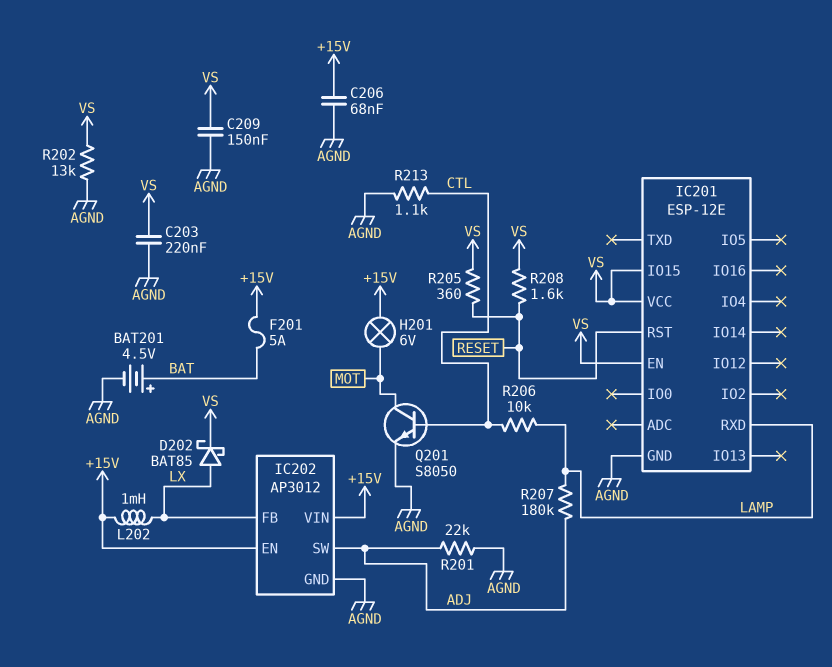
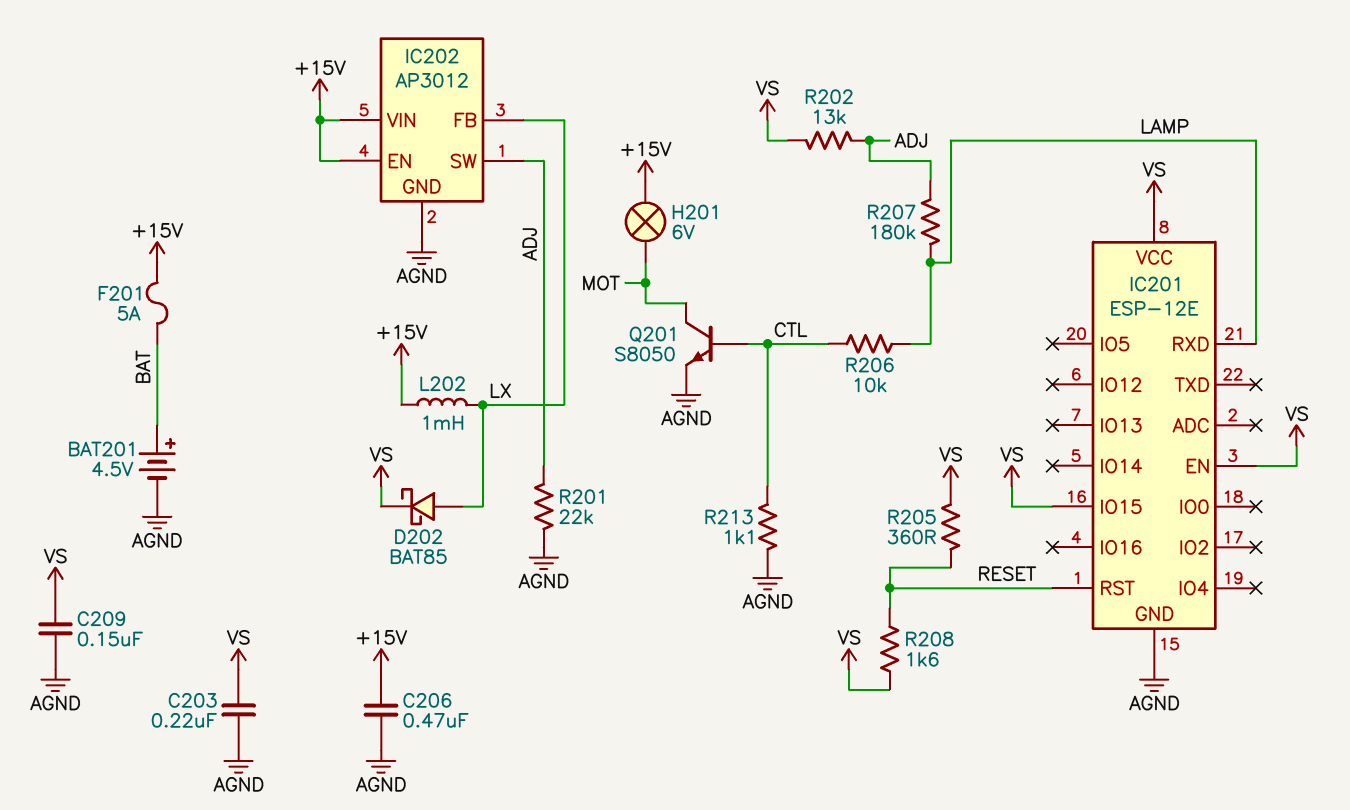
C206: 68nF (+15V, AGND) -> 470nF (+15V, AGND)
R202: 13k (AGND, VS) -> 13k (ADJ, VS)

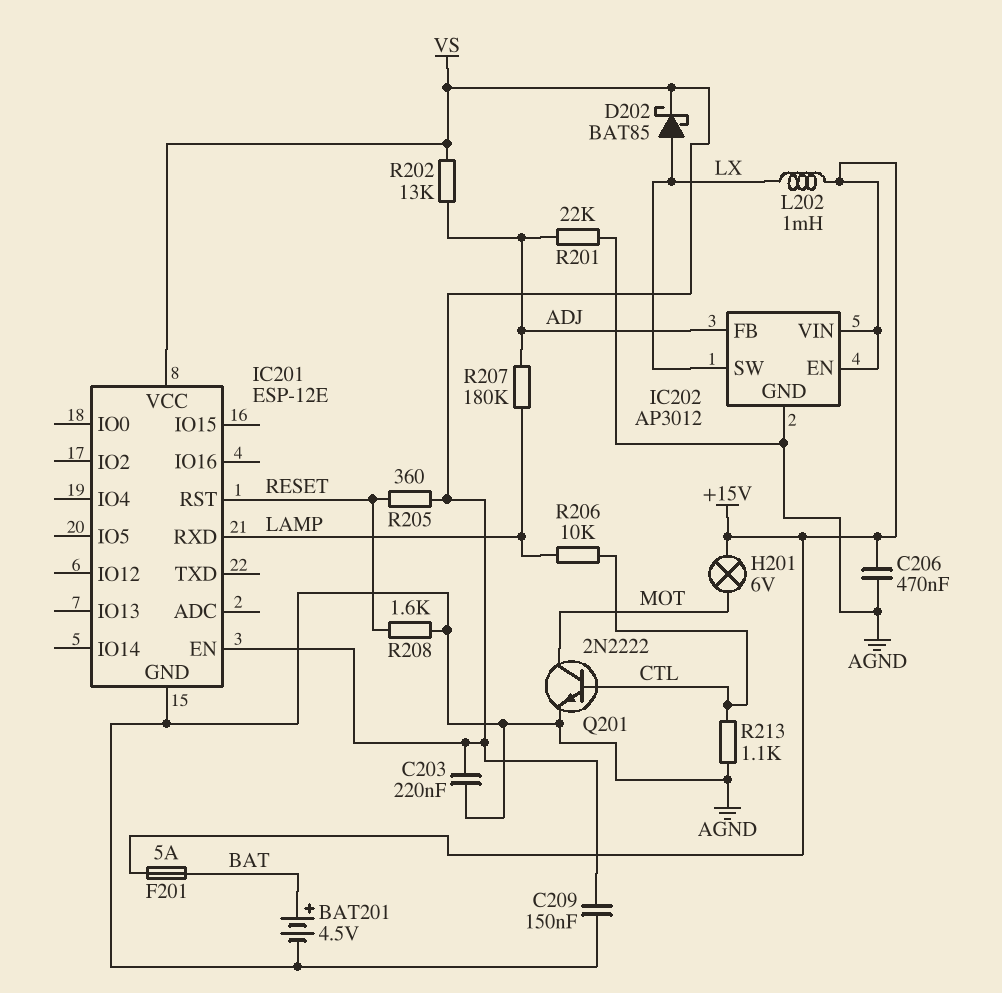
IC201 pin IO15: VS -> none
IC202 pin FB: LX -> ADJ
IC202 pin SW: ADJ -> LX
Q201: NPN S8050 (B CTL, C MOT, E AGND) -> NPN 2N2222 (B CTL, C MOT, E AGND)
R208: 1.6k (RESET, VS) -> 1.6k (AGND, RESET)

